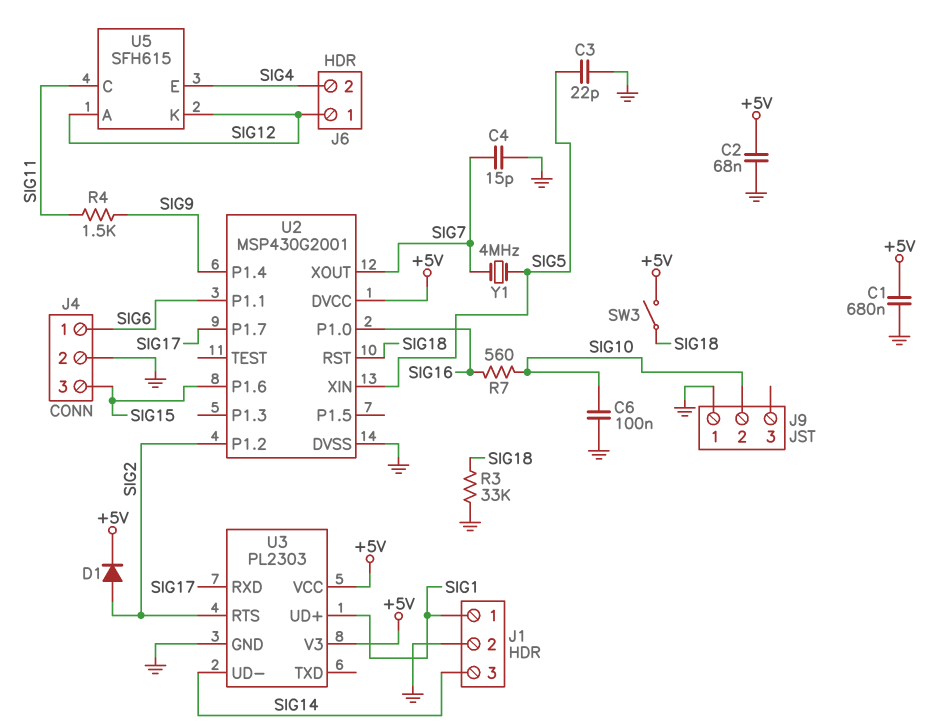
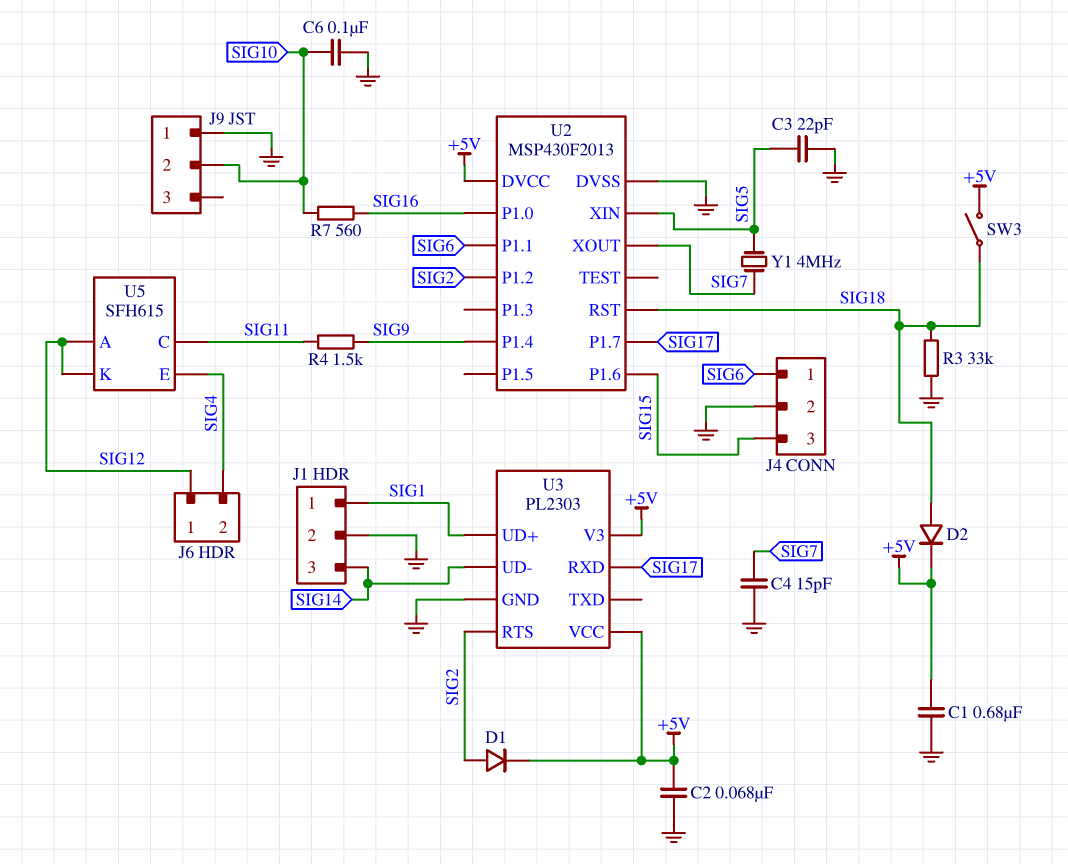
D2: none -> diode (A SIG18, K +5V)
U2: MSP430G2001 -> MSP430F2013

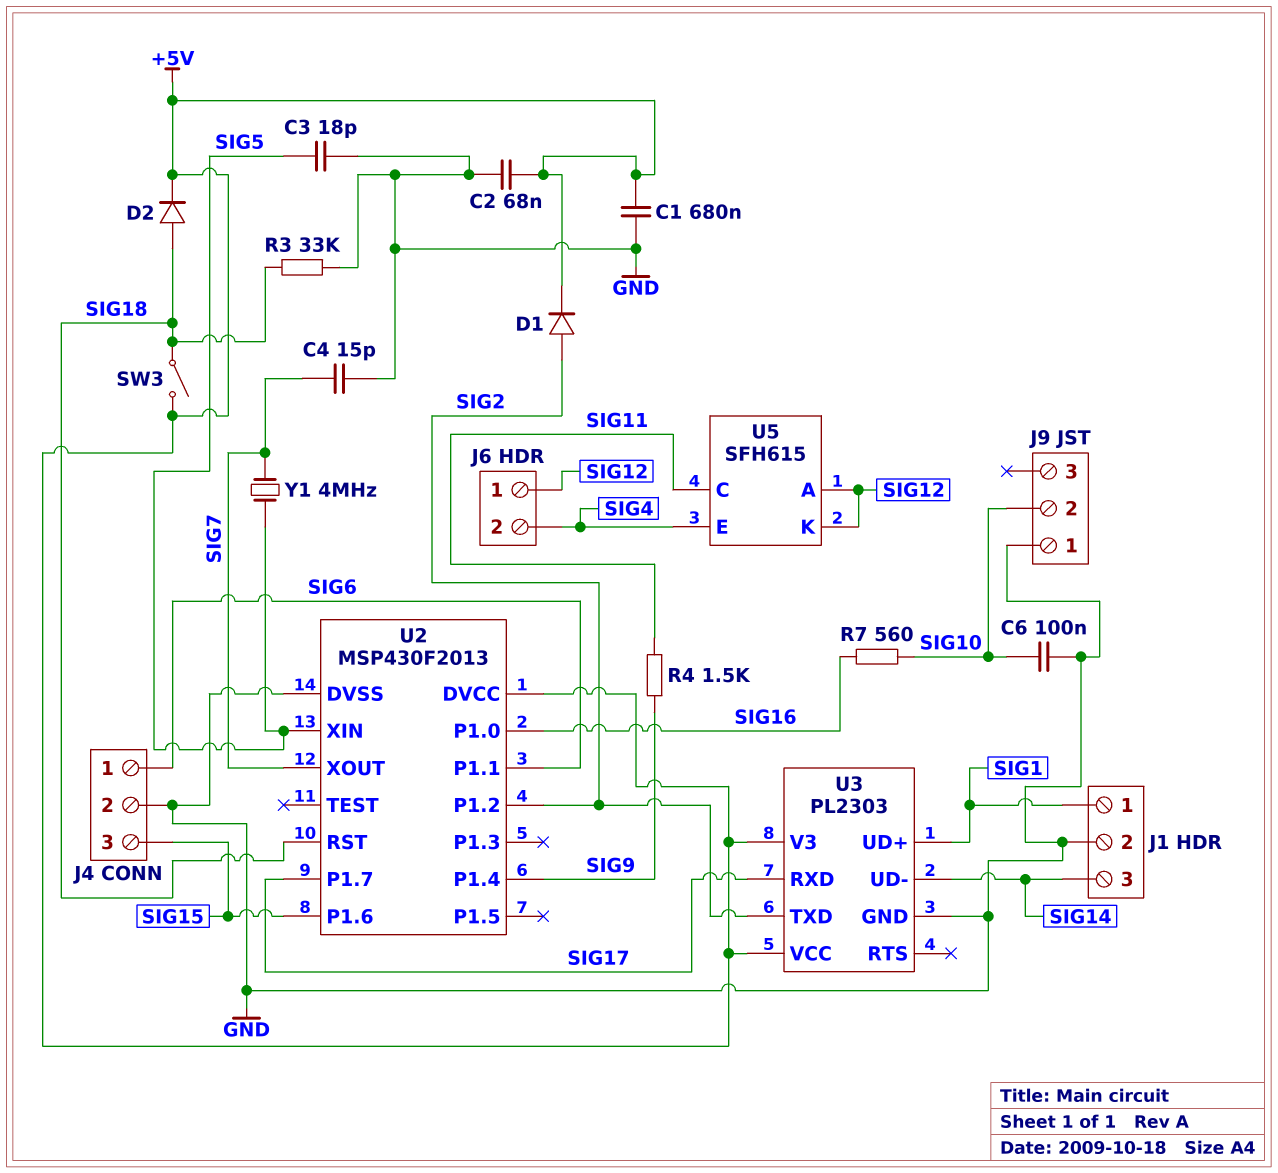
C3: 22pF (GND, SIG5) -> 18pF (GND, SIG5)
U3 pin RTS: SIG2 -> none
U3 pin TXD: none -> SIG2

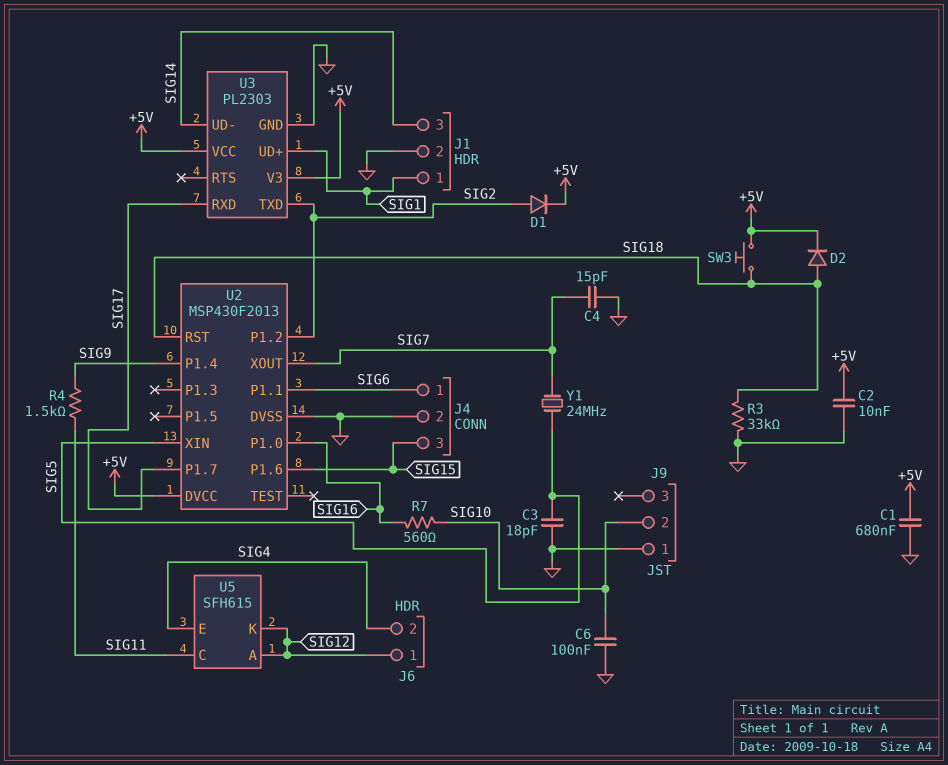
C2: 68nF (+5V, GND) -> 10nF (+5V, GND)
SW3: switch (+5V, SIG18) -> button (+5V, SIG18)
Y1: 4MHz (SIG5, SIG7) -> 24MHz (SIG5, SIG7)

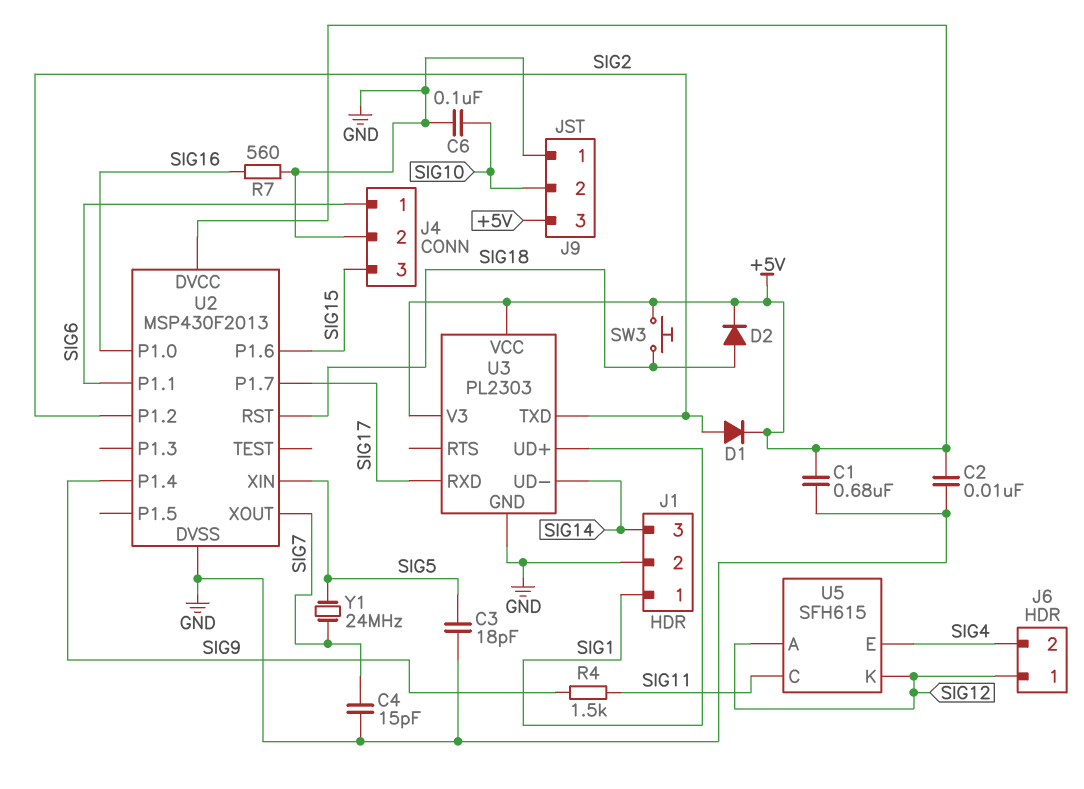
J9 pin 3: none -> +5V
R3: 33k (GND, SIG18) -> none
R7: 560 (SIG10, SIG16) -> 560 (GND, SIG16)

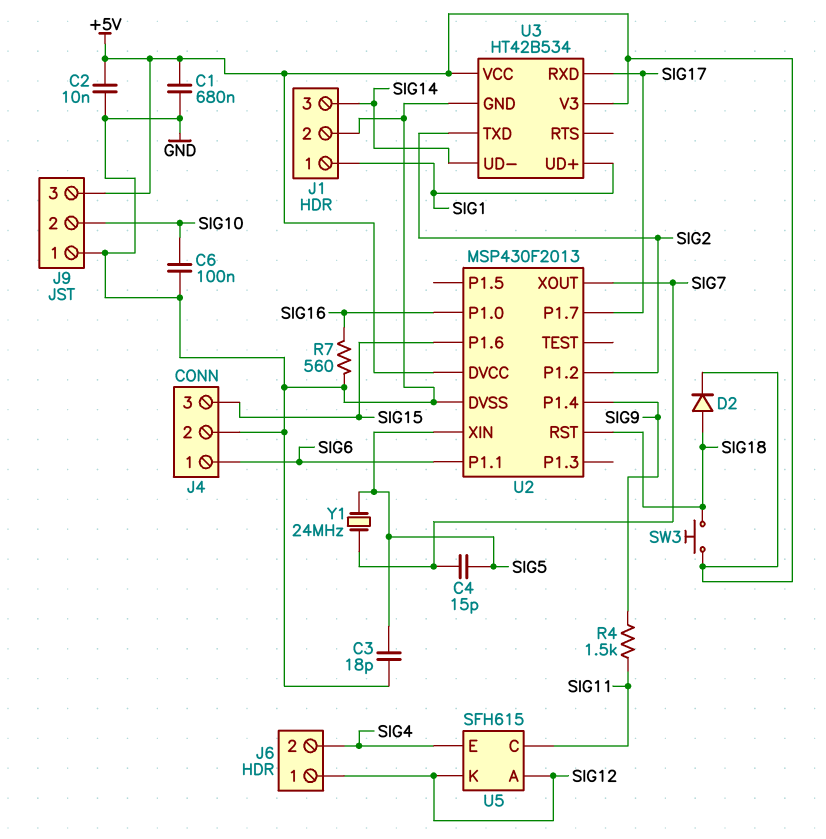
C4: 15pF (GND, SIG7) -> 15pF (SIG5, SIG7)
D1: diode (A SIG2, K +5V) -> none
U3: PL2303 -> HT42B534

